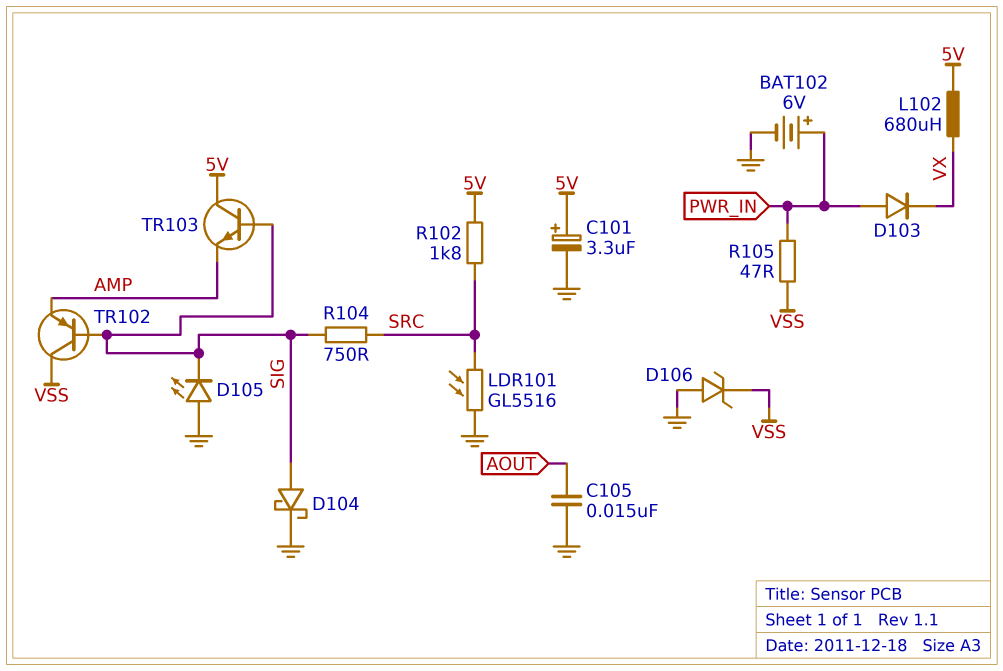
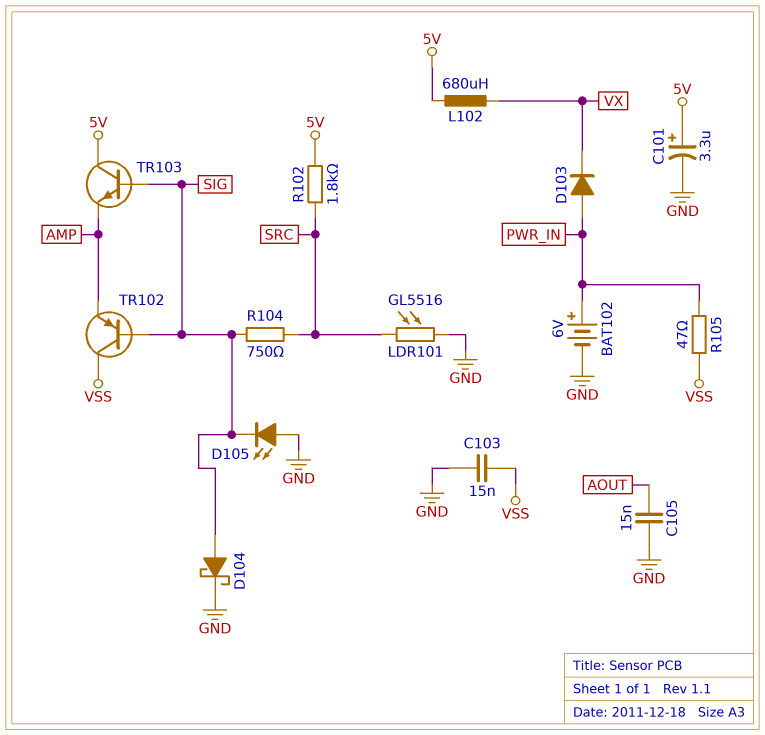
C103: none -> 15nF (GND, VSS)
D106: zener (A GND, K VSS) -> none

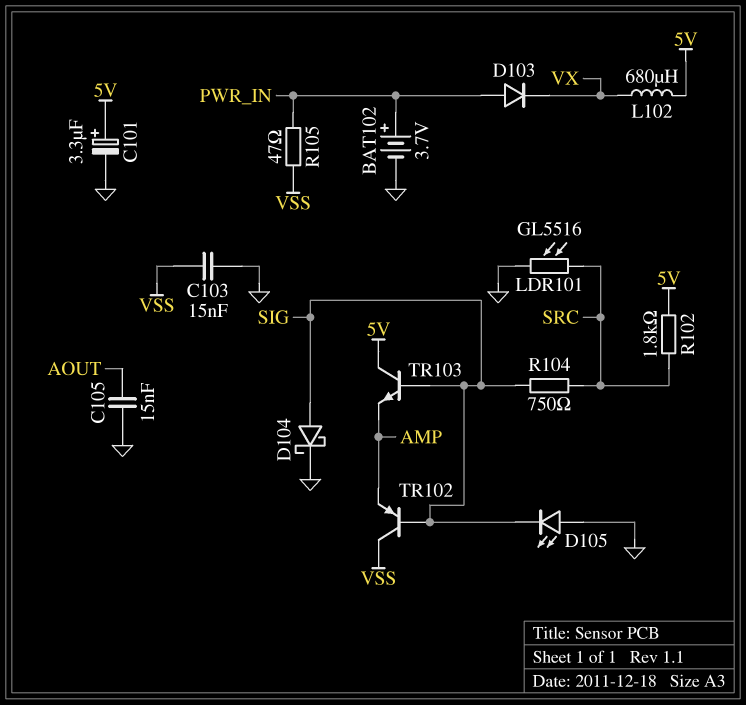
BAT102: 6V (plus PWR_IN, minus GND) -> 3.7V (plus PWR_IN, minus GND)

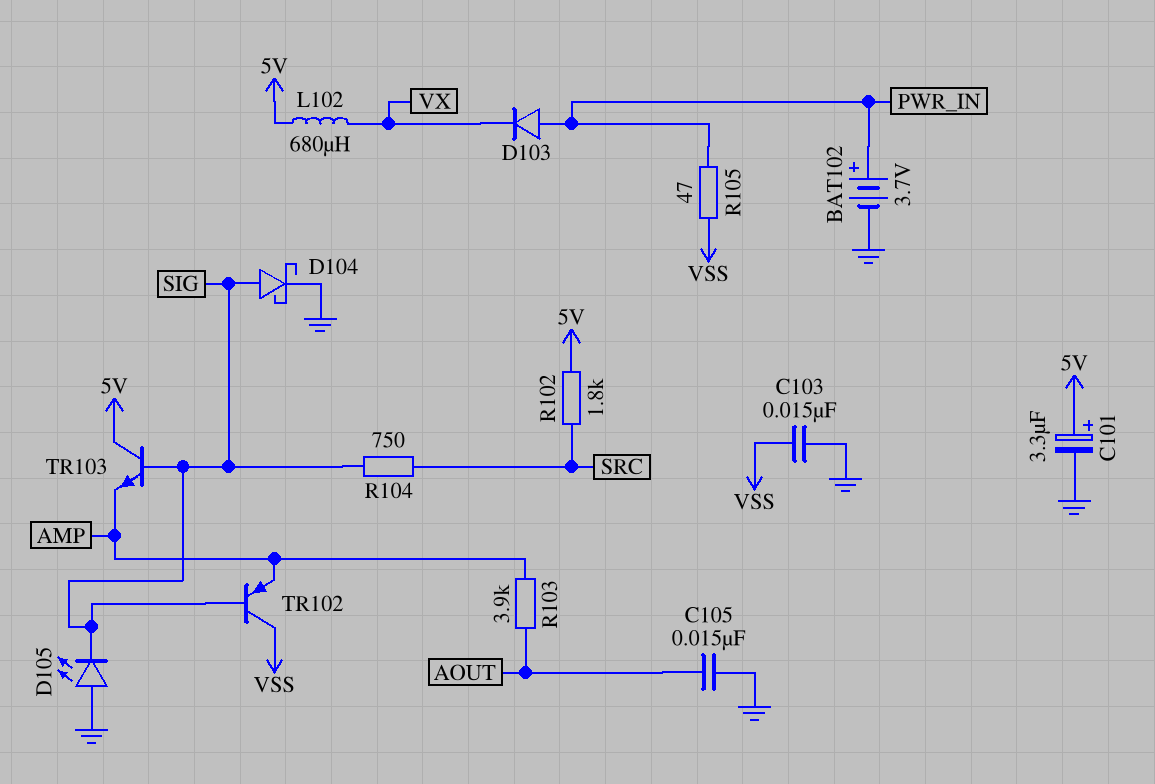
LDR101: GL5516 (GND, SRC) -> none
R103: none -> 3.9k (AMP, AOUT)

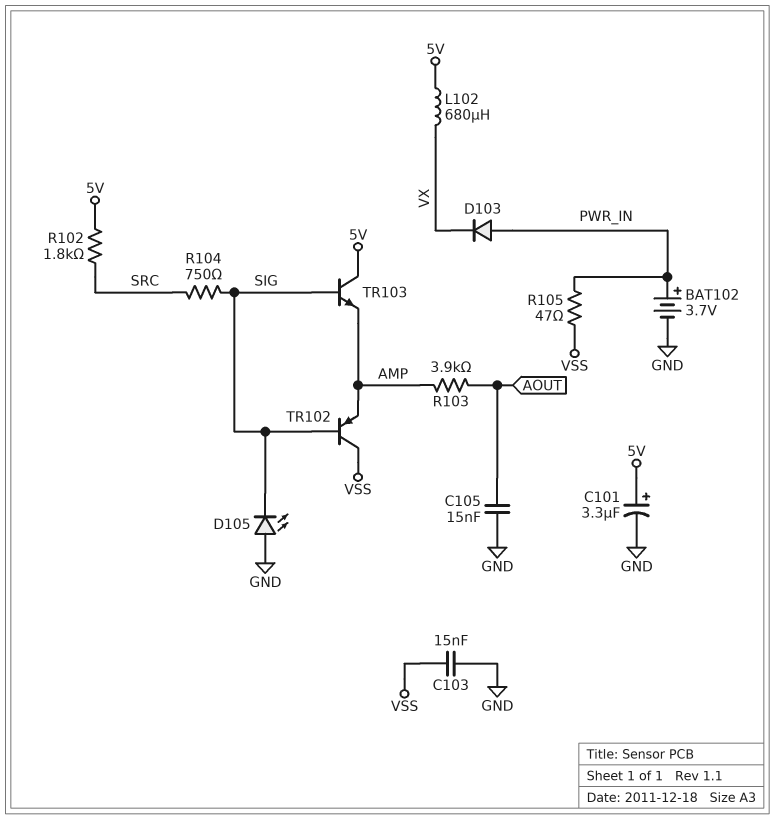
D104: schottky (A SIG, K GND) -> none

